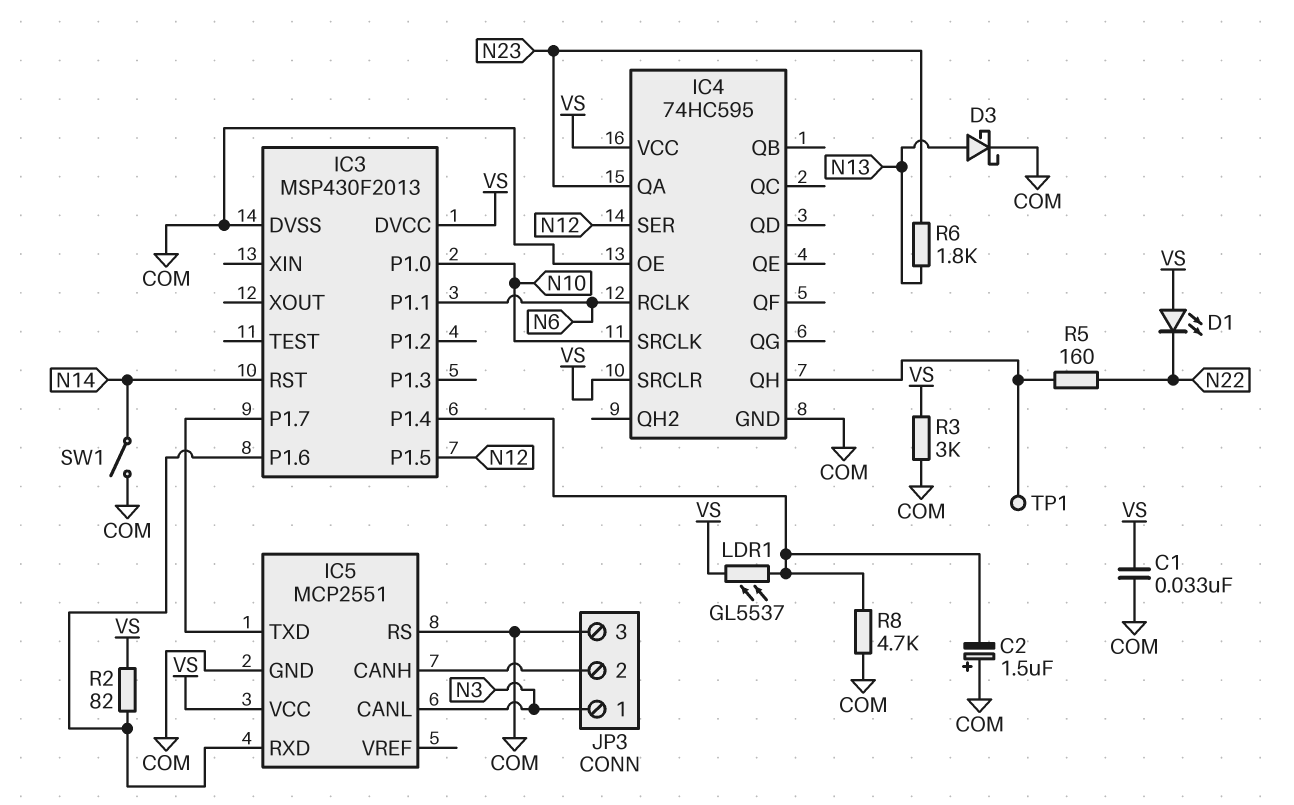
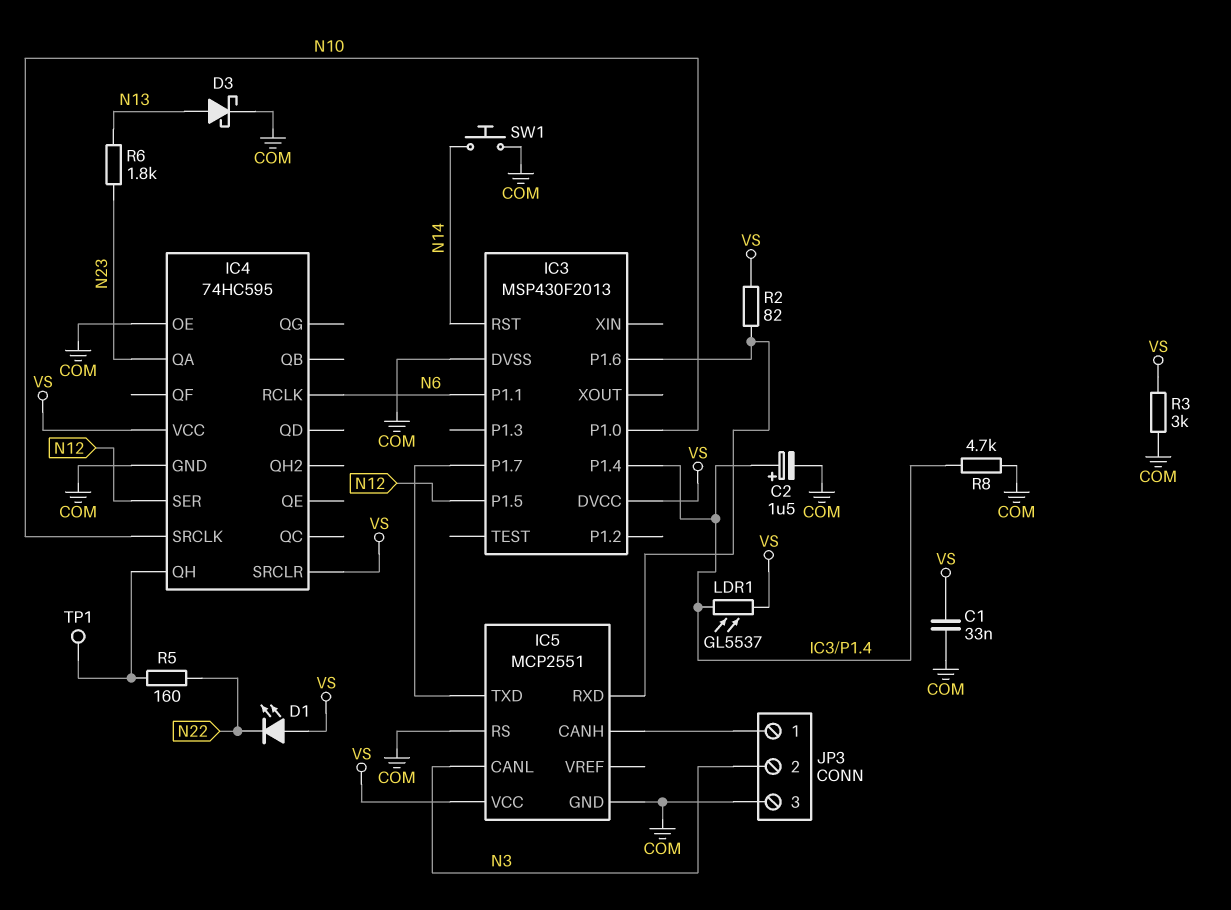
C2: 1.5uF (plus COM, minus IC3/P1.4) -> 1.5uF (plus IC3/P1.4, minus COM)
JP3 pin 1: N3 -> IC5/CANH
JP3 pin 2: IC5/CANH -> N3
SW1: switch (COM, N14) -> button (COM, N14)

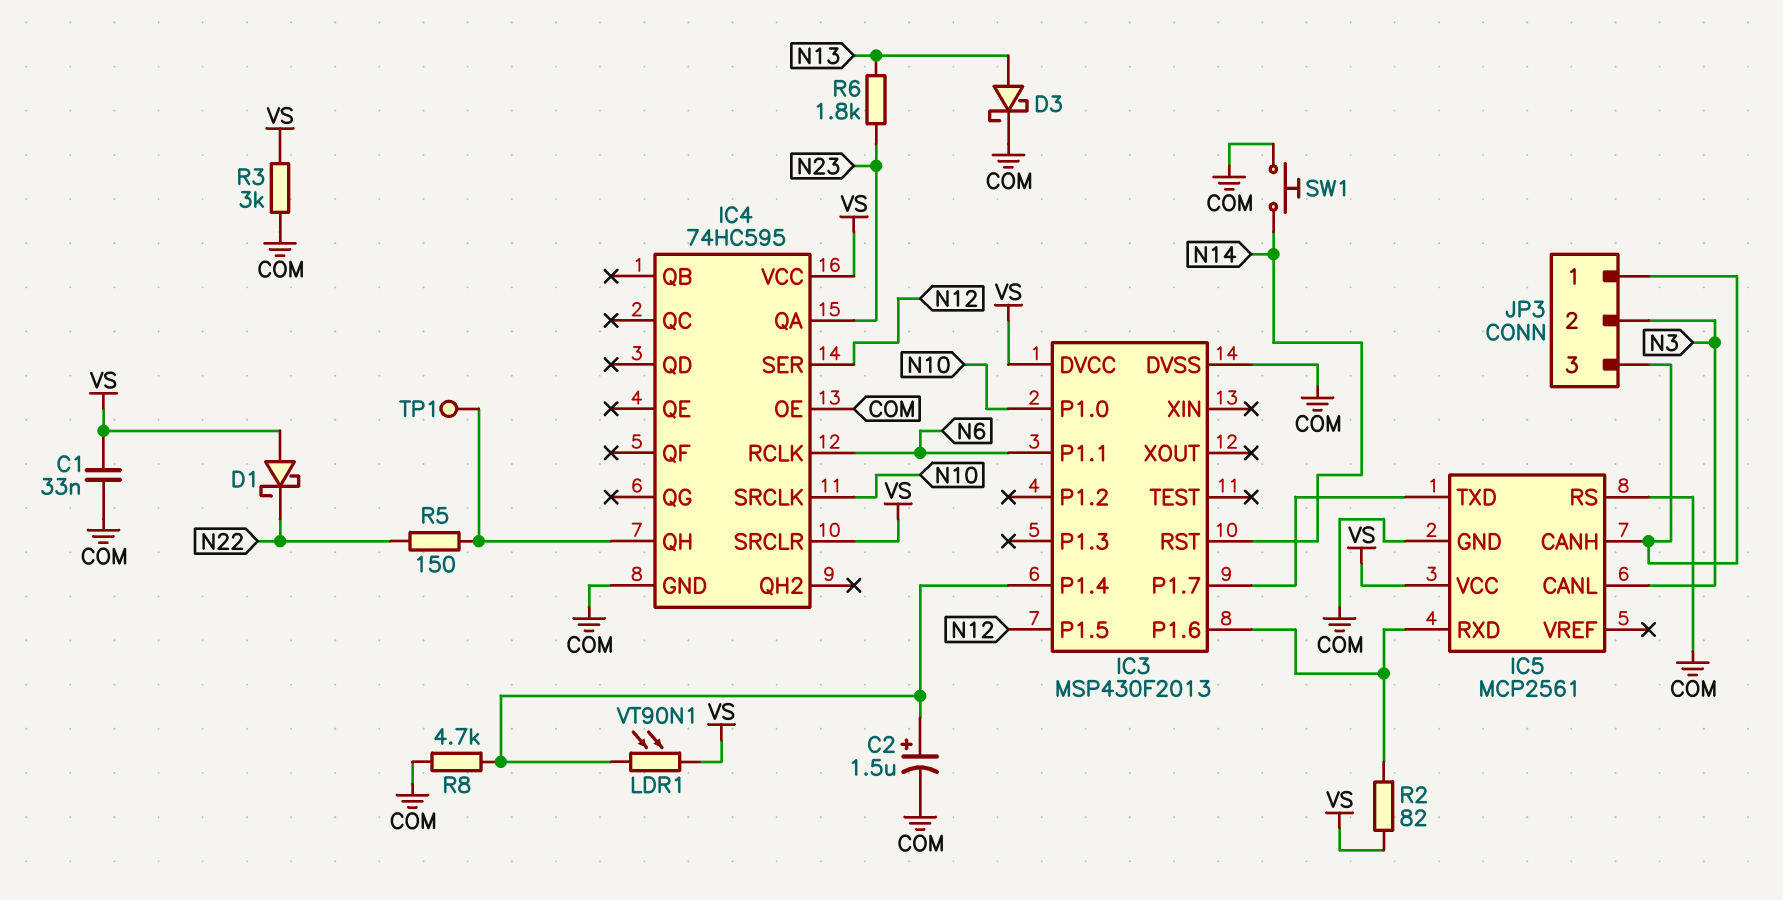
D1: LED (A VS, K N22) -> schottky (A VS, K N22)
IC5: MCP2551 -> MCP2561
JP3 pin 3: COM -> IC5/CANH
LDR1: GL5537 (IC3/P1.4, VS) -> VT90N1 (IC3/P1.4, VS)
R5: 160 (IC4/QH, N22) -> 150 (IC4/QH, N22)

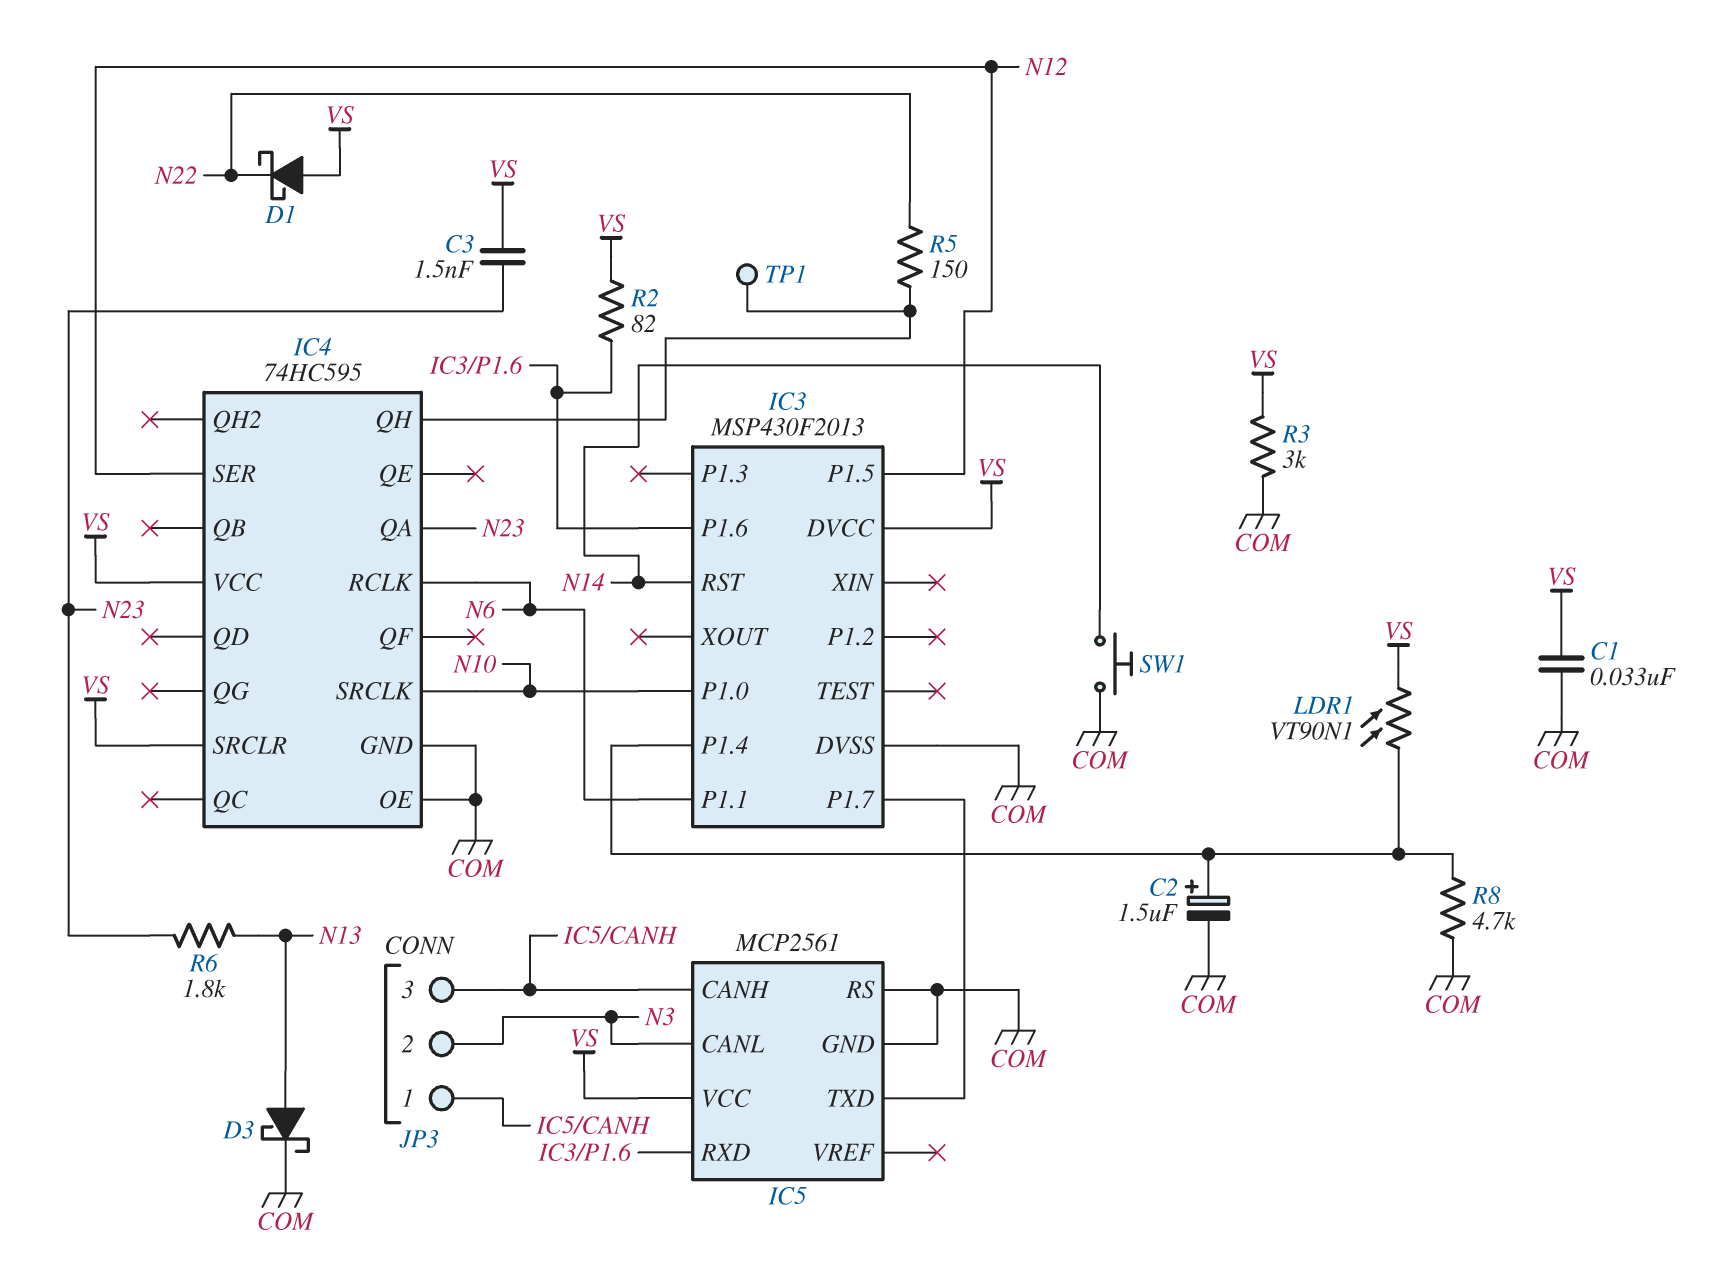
C3: none -> 1.5nF (N23, VS)

